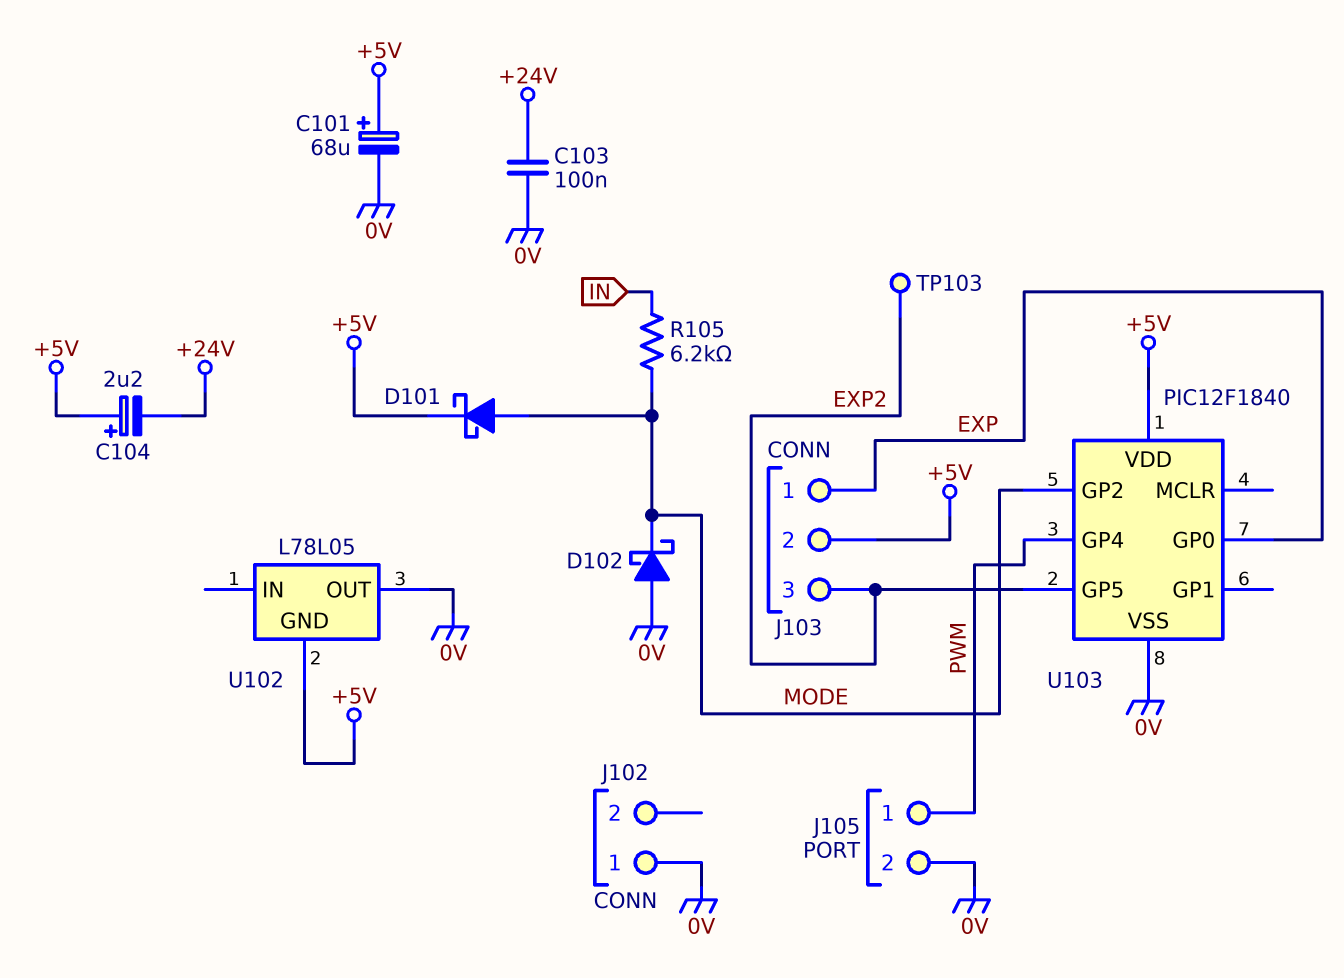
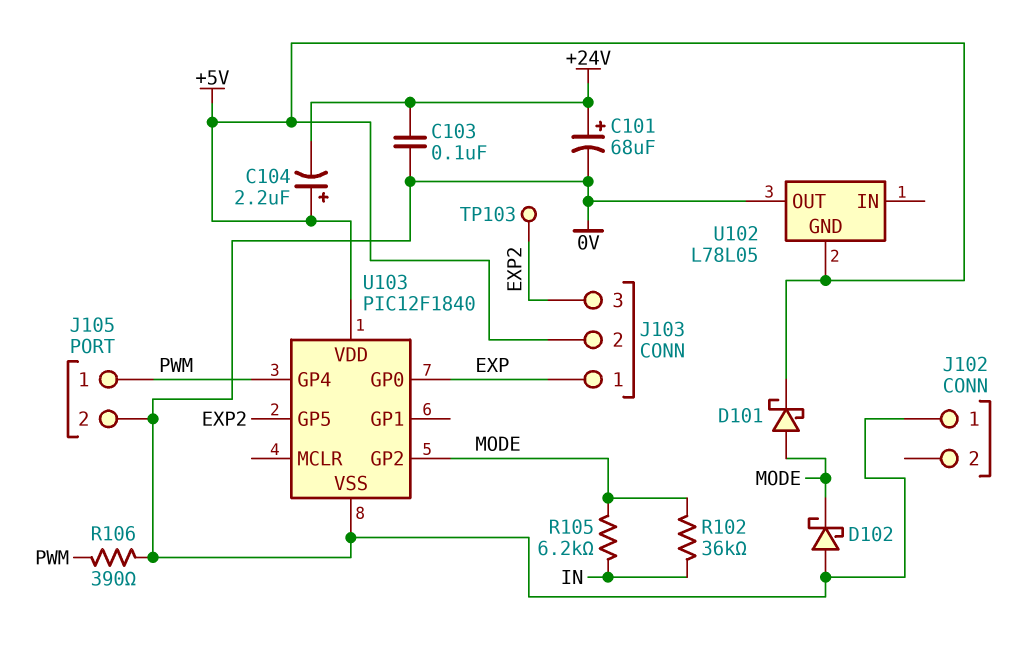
C101: 68uF (plus +5V, minus 0V) -> 68uF (plus +24V, minus 0V)
R102: none -> 36k (IN, MODE)
R106: none -> 390 (0V, PWM)

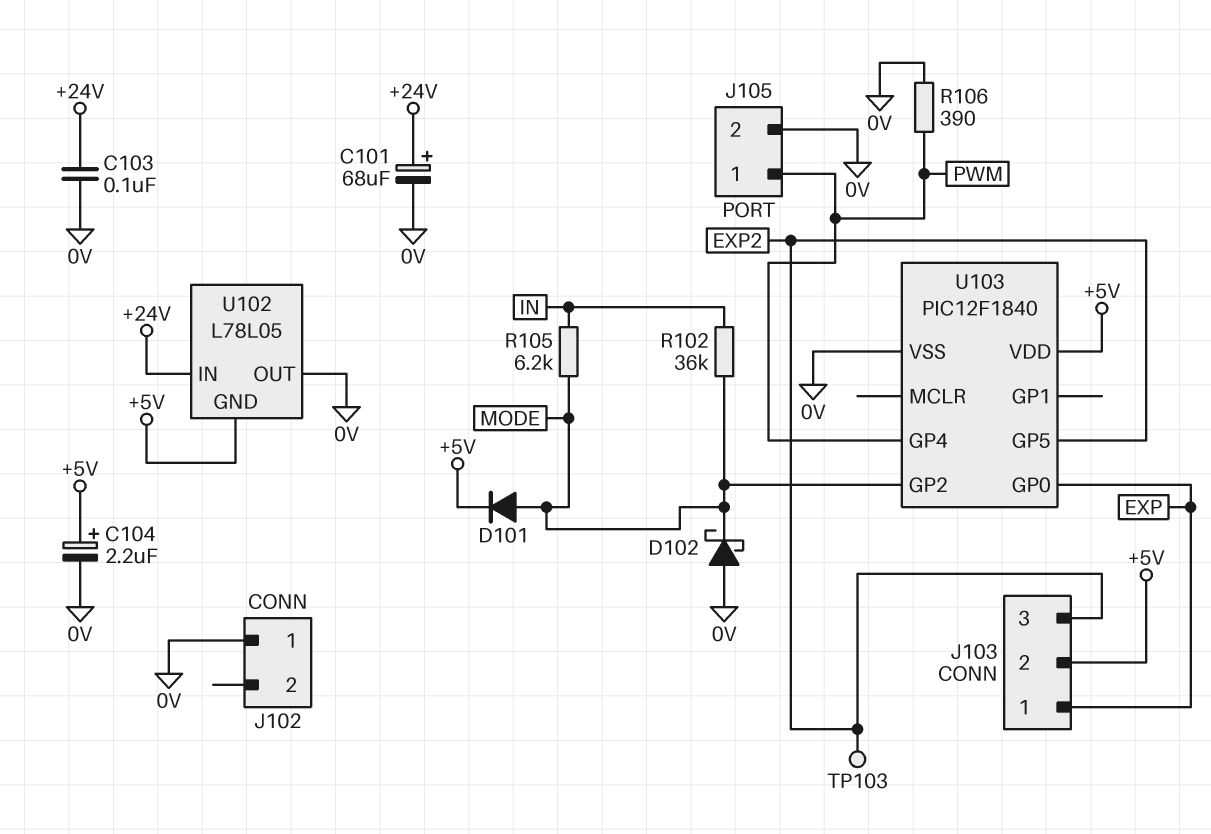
C104: 2.2uF (plus +5V, minus +24V) -> 2.2uF (plus +5V, minus 0V)
D101: schottky (A MODE, K +5V) -> diode (A MODE, K +5V)
U102 pin IN: none -> +24V

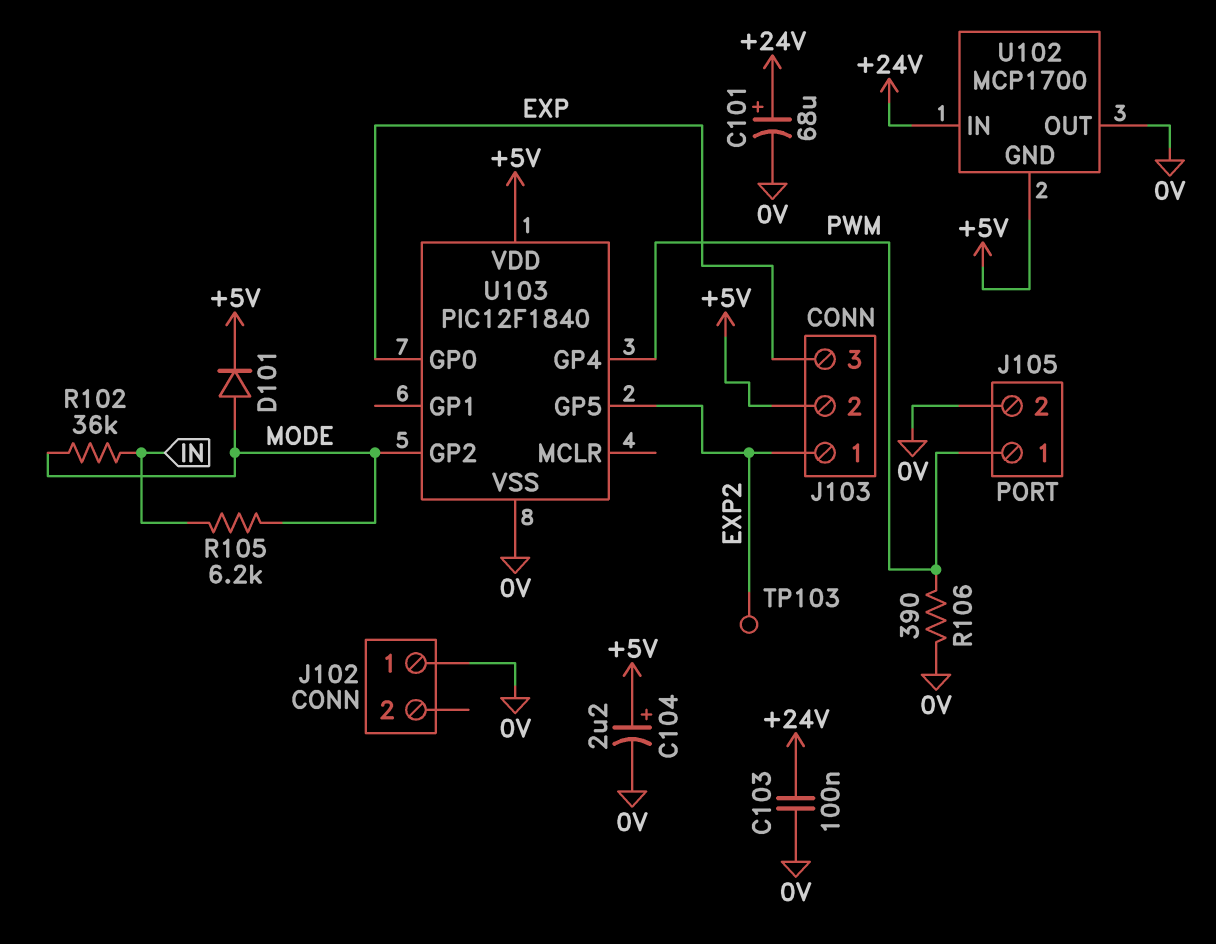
D102: schottky (A 0V, K MODE) -> none
J103 pin 1: EXP -> EXP2
J103 pin 3: EXP2 -> EXP
U102: L78L05 -> MCP1700

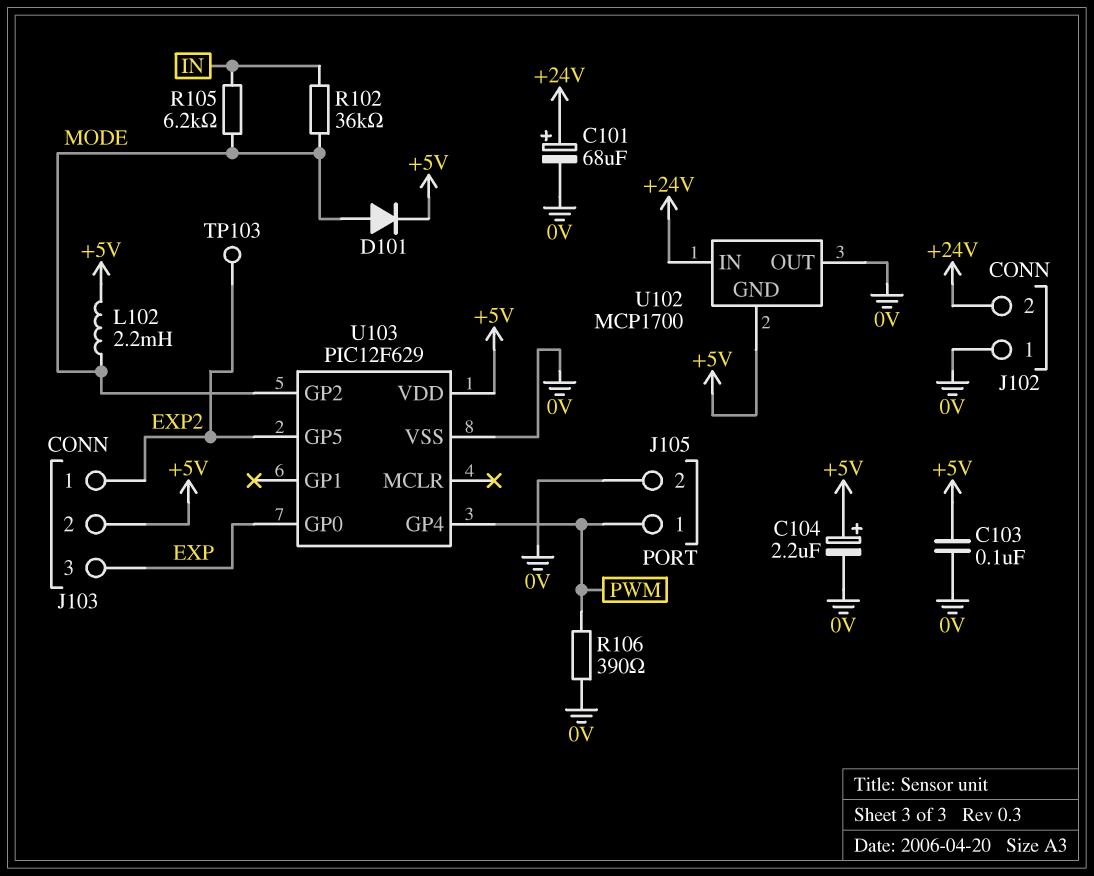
C103: 100nF (+24V, 0V) -> 100nF (+5V, 0V)
J102 pin 2: none -> +24V
L102: none -> 2.2mH (+5V, MODE)
U103: PIC12F1840 -> PIC12F629

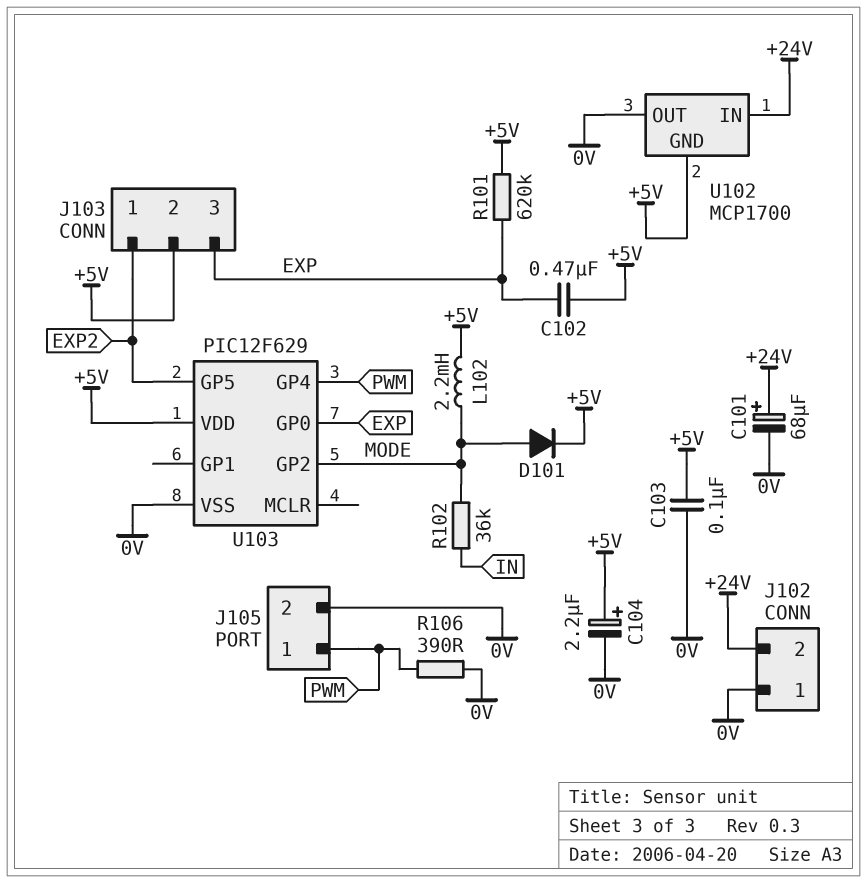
C102: none -> 470nF (+5V, EXP)
R101: none -> 620k (+5V, EXP)
R105: 6.2k (IN, MODE) -> none
TP103: test point (EXP2) -> none

